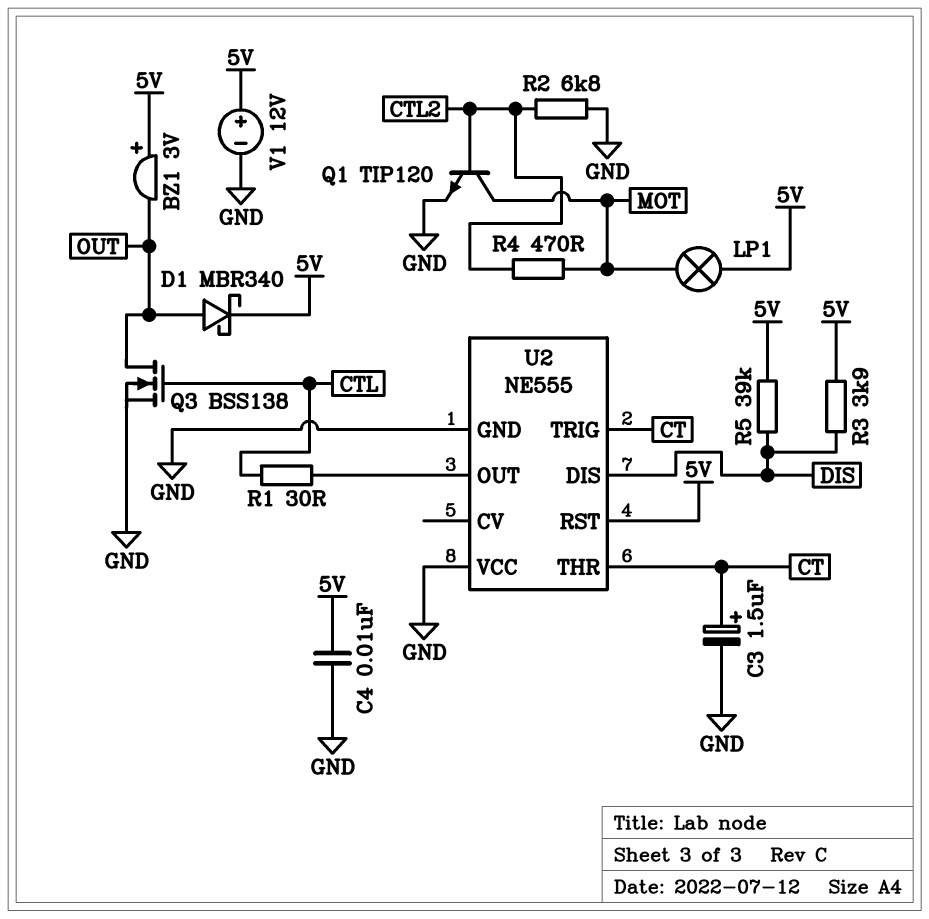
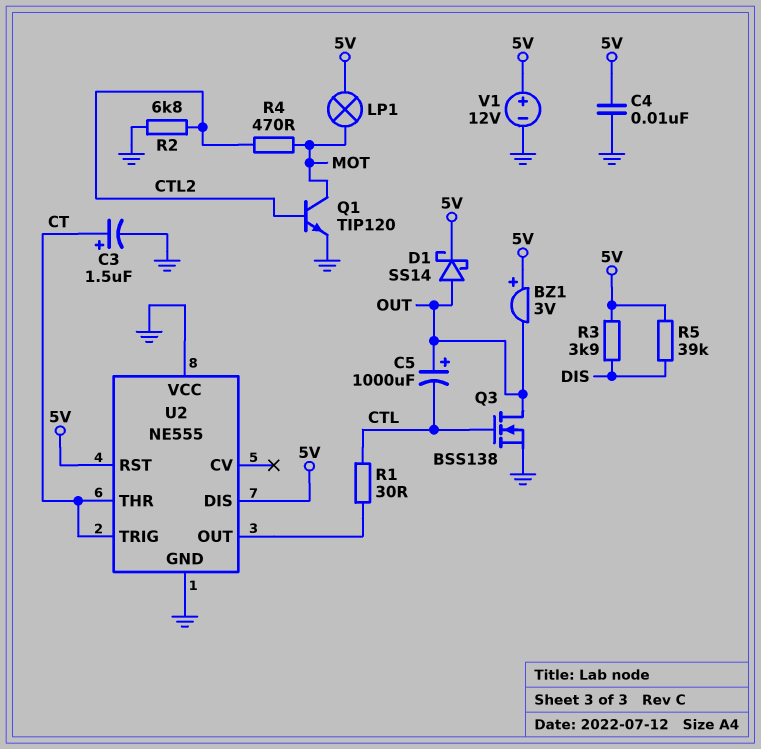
C5: none -> 1000uF (plus OUT, minus CTL)
D1: schottky MBR340 (A OUT, K 5V) -> schottky SS14 (A OUT, K 5V)
U2 pin DIS: DIS -> 5V

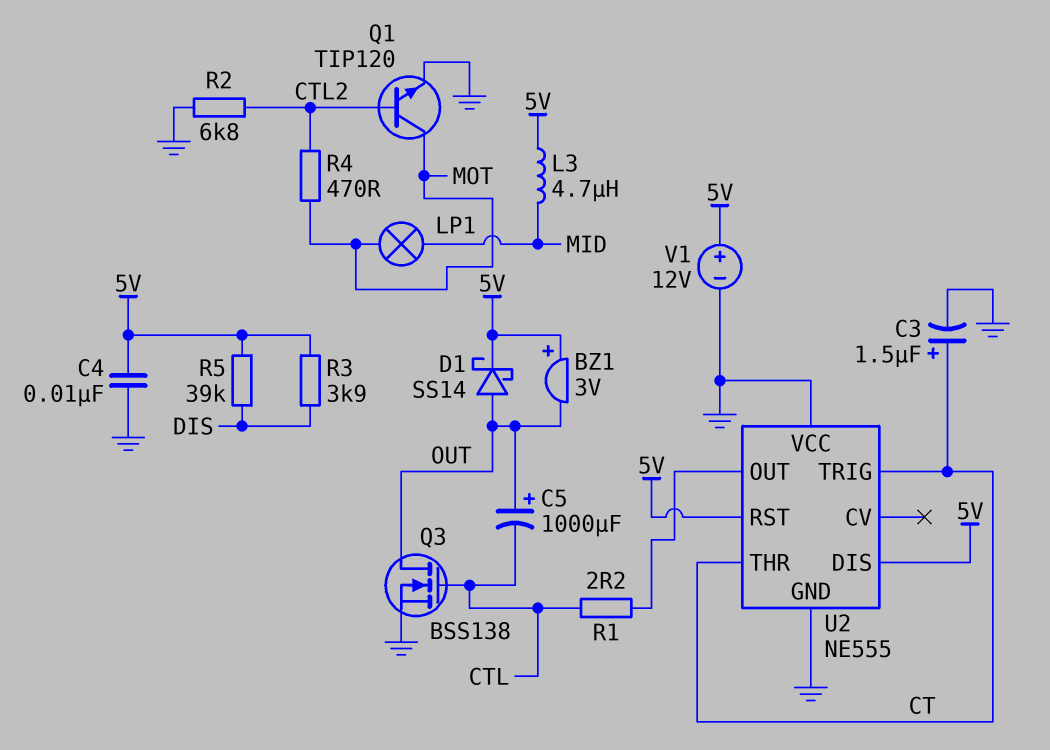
L3: none -> 4.7uH (5V, MID)
LP1: lamp (5V, MOT) -> lamp (MID, MOT)
R1: 30 (CTL, U2/OUT) -> 2.2 (CTL, U2/OUT)

